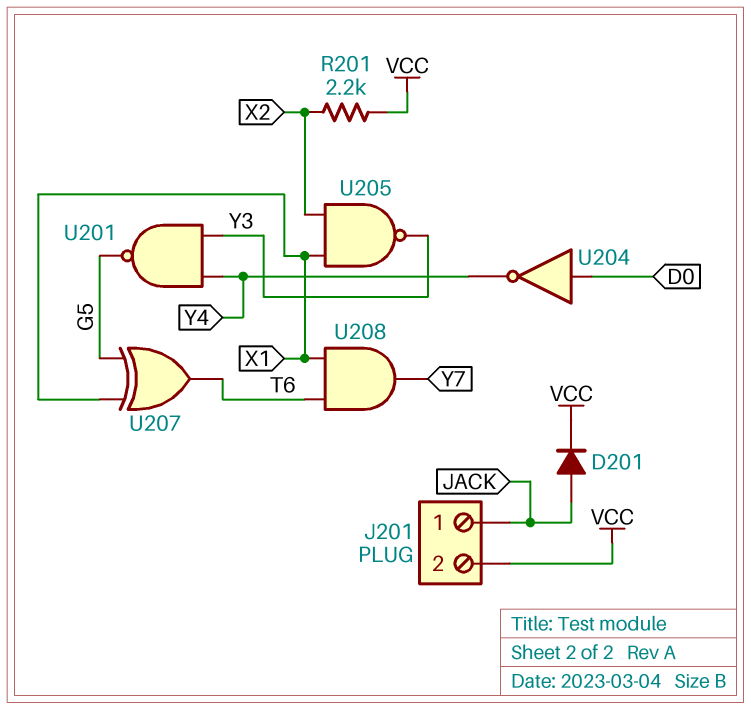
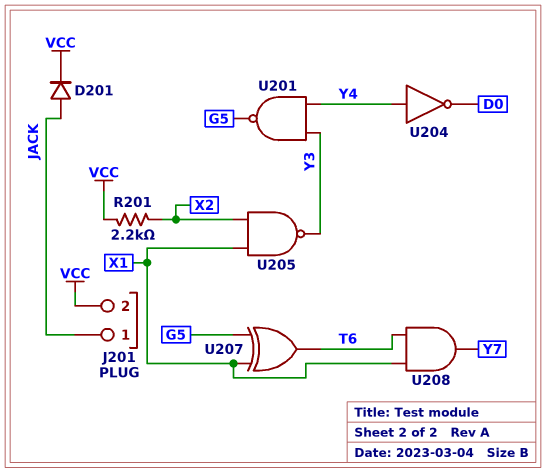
U204: NOT (in D0, out Y4) -> NOT (in Y4, out D0)

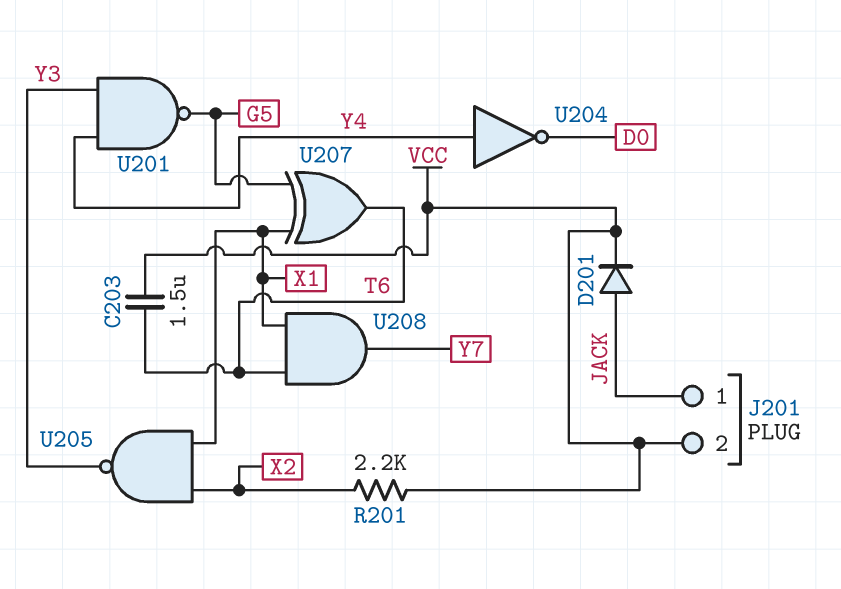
C203: none -> 1.5uF (T6, VCC)

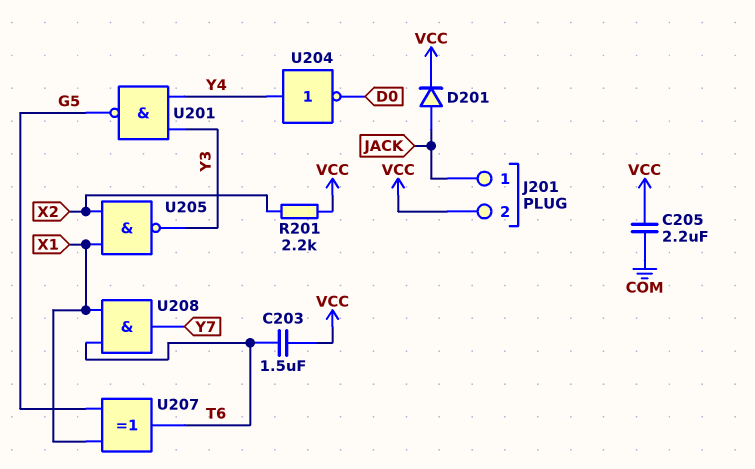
C205: none -> 2.2uF (COM, VCC)

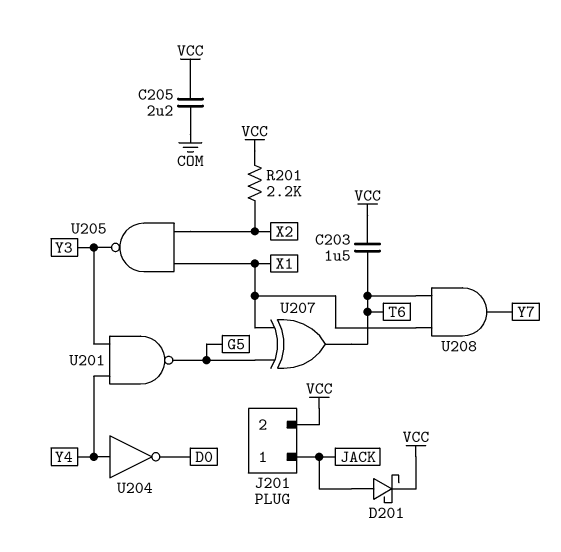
D201: diode (A JACK, K VCC) -> schottky (A JACK, K VCC)

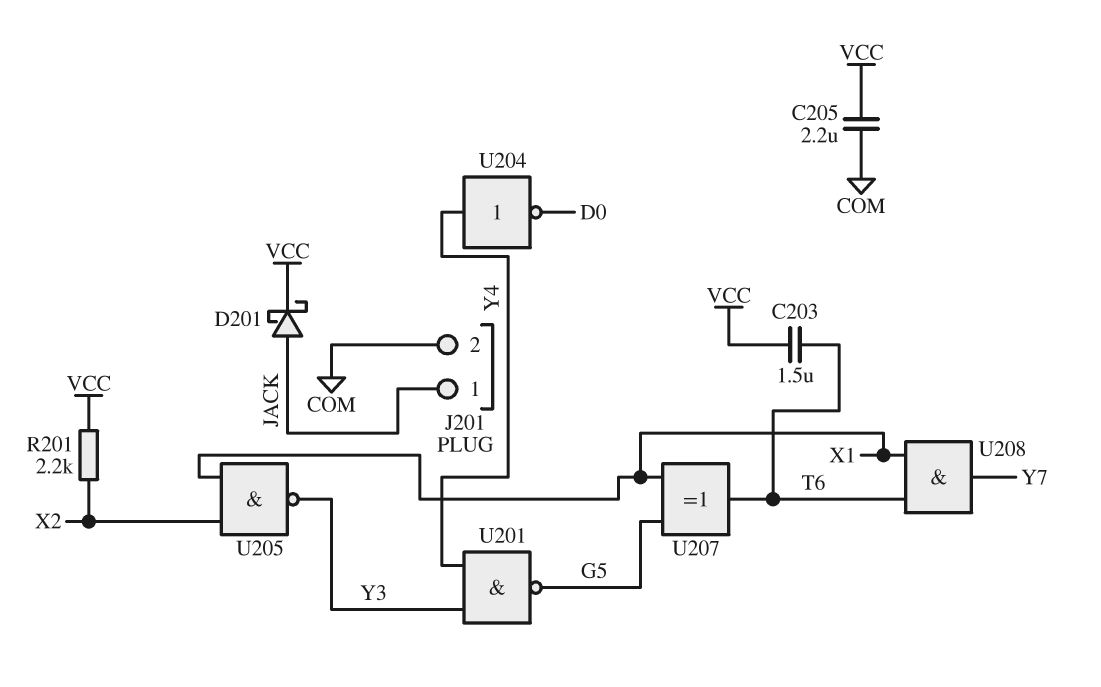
J201 pin 2: VCC -> COM

